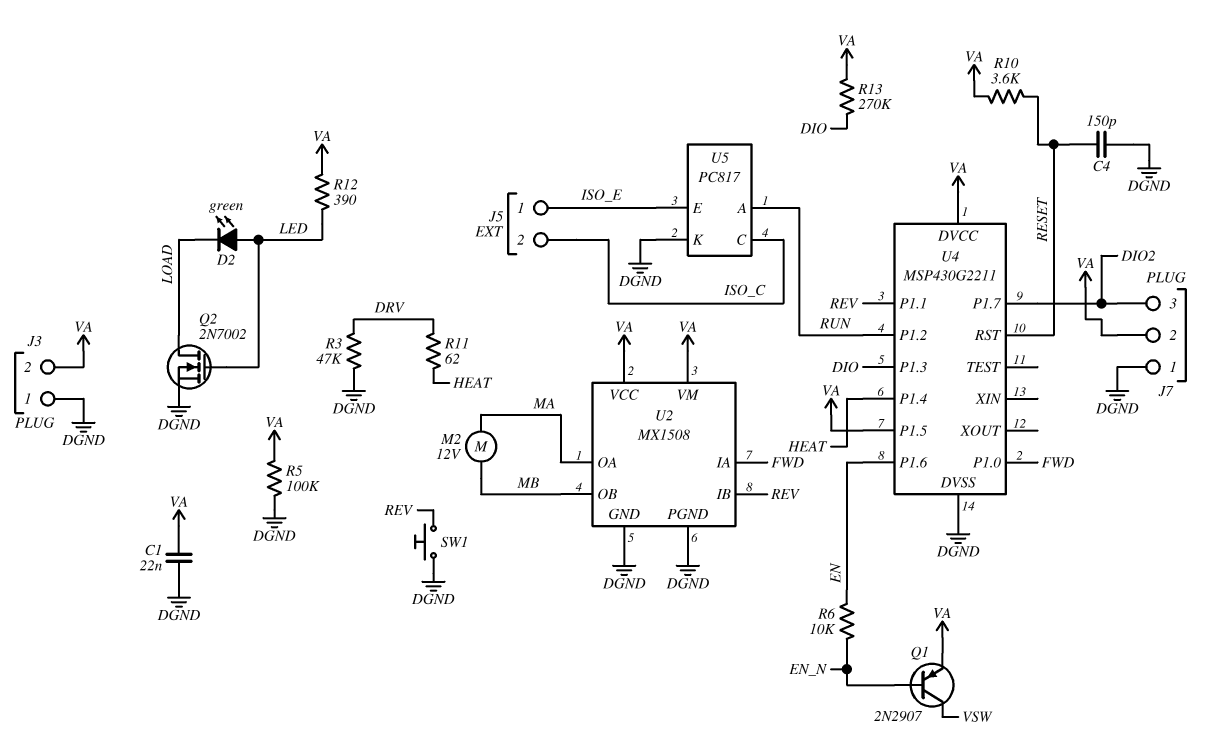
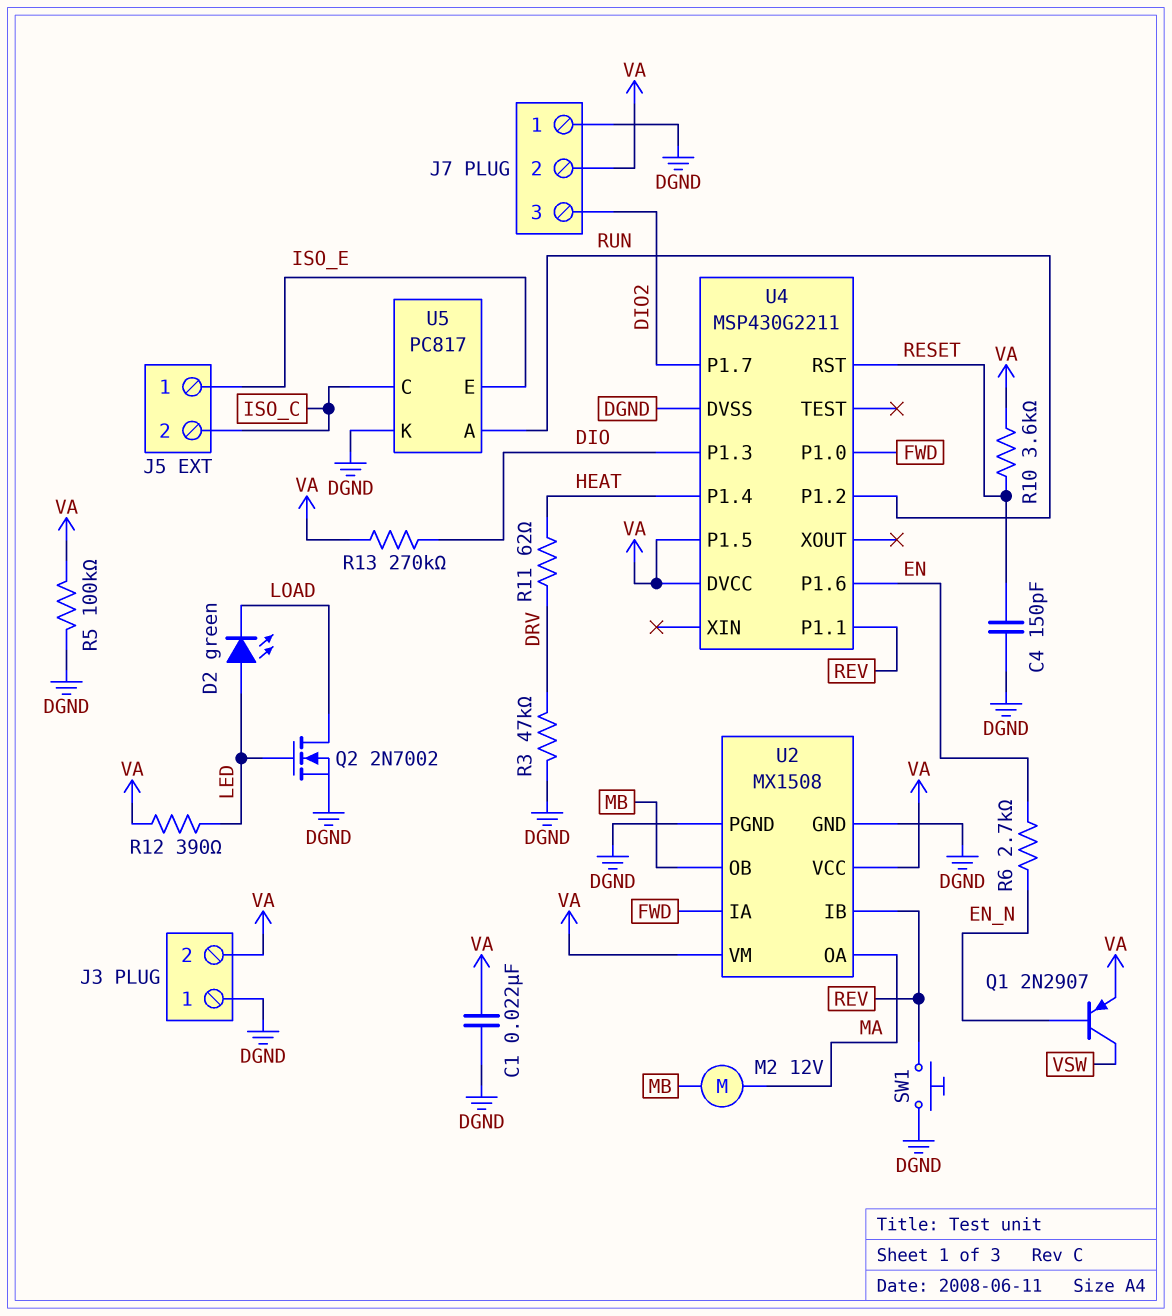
R6: 10k (EN, EN_N) -> 2.7k (EN, EN_N)

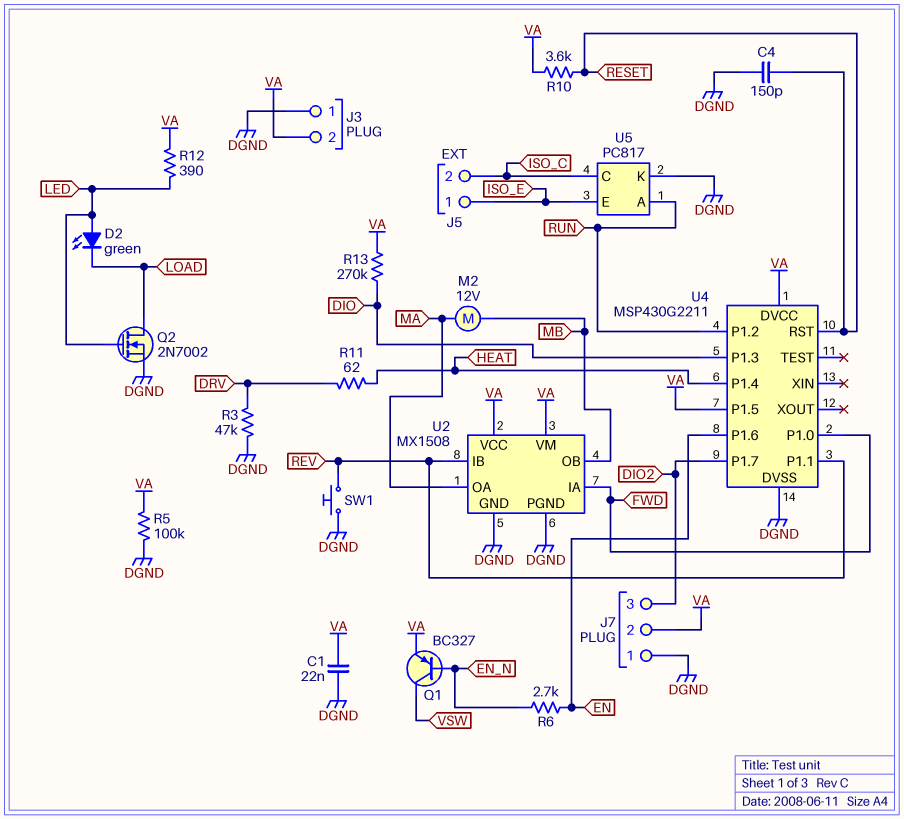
Q1: PNP 2N2907 (B EN_N, C VSW, E VA) -> PNP BC327 (B EN_N, C VSW, E VA)

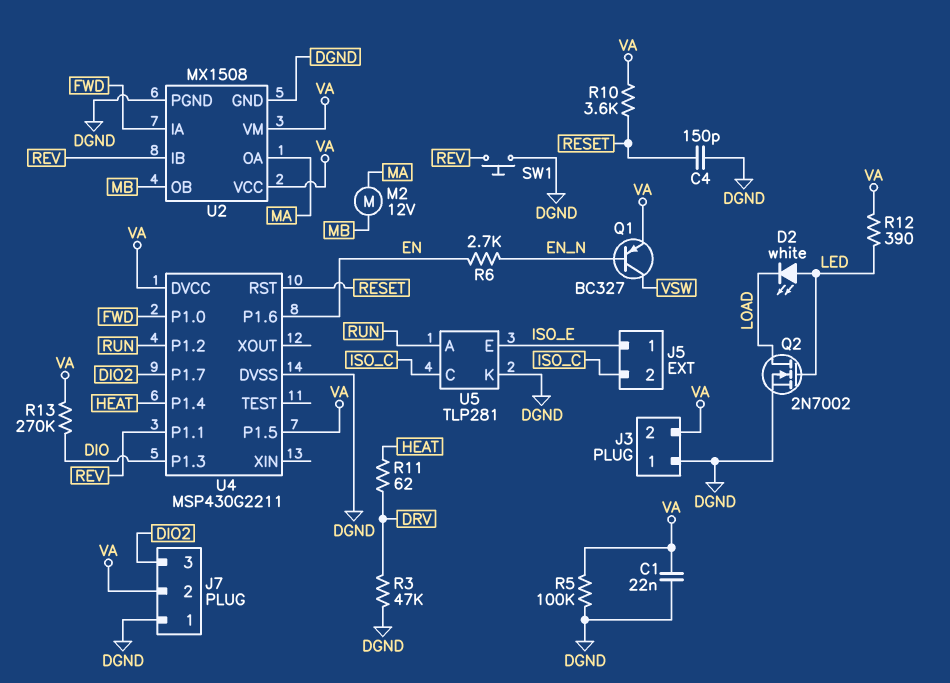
D2: LED green (A LED, K LOAD) -> LED white (A LED, K LOAD)
U5: PC817 -> TLP281

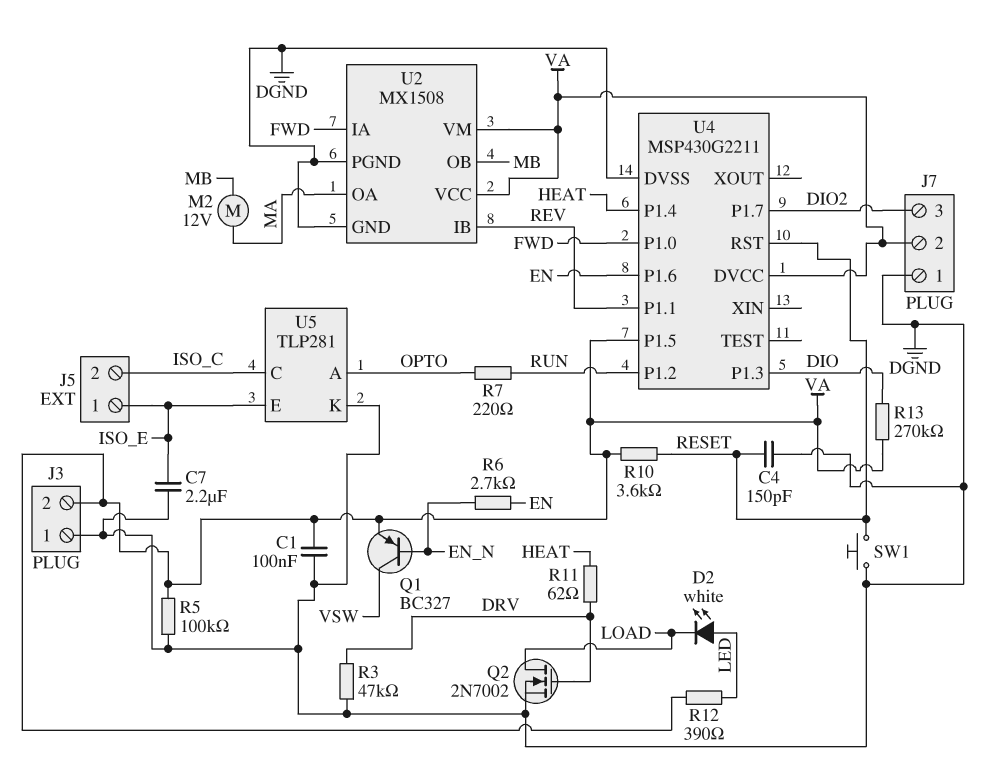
C1: 22nF (DGND, VA) -> 100nF (DGND, VA)
C7: none -> 2.2uF (DGND, ISO_E)
Q2: NMOS 2N7002 (G LED, D LOAD, S DGND) -> NMOS 2N7002 (G DRV, D LOAD, S DGND)
R7: none -> 220 (OPTO, RUN)
SW1: button (DGND, REV) -> button (DGND, RESET)
U5 pin A: RUN -> OPTO

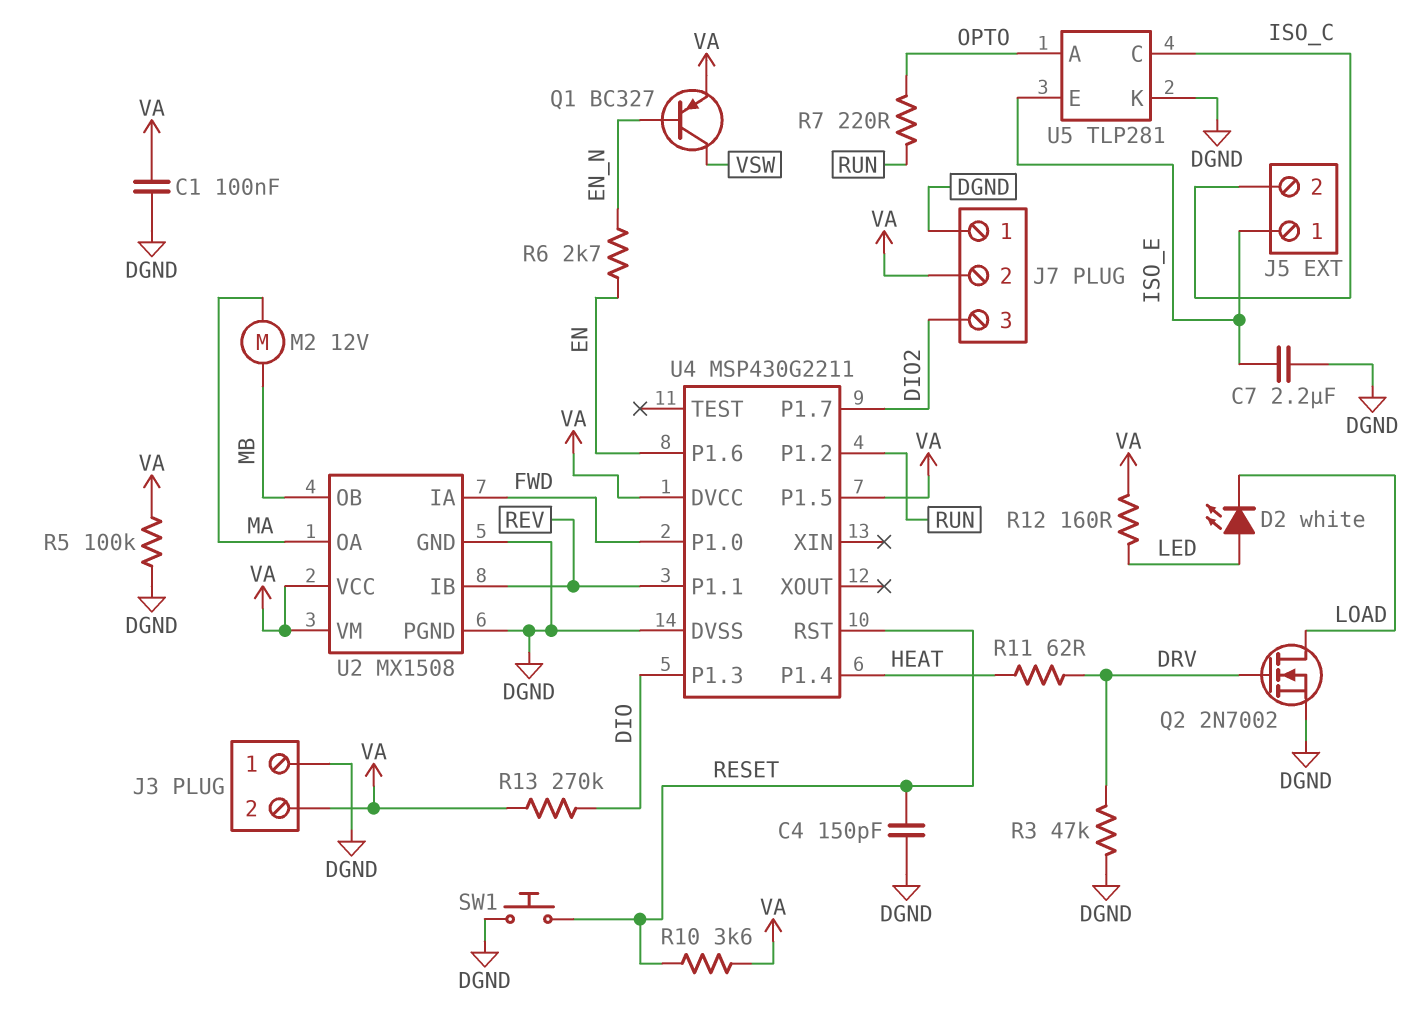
R12: 390 (LED, VA) -> 160 (LED, VA)

